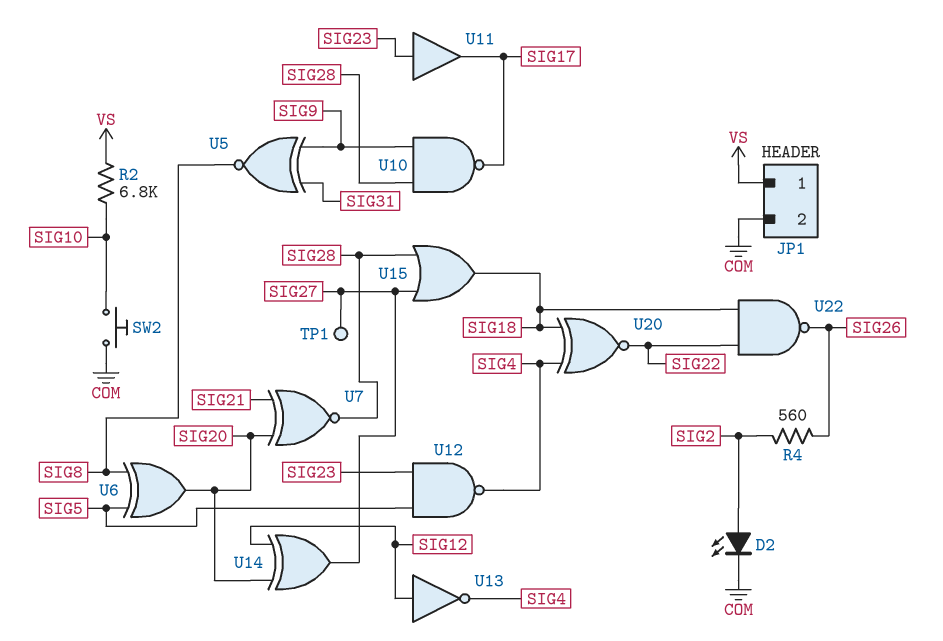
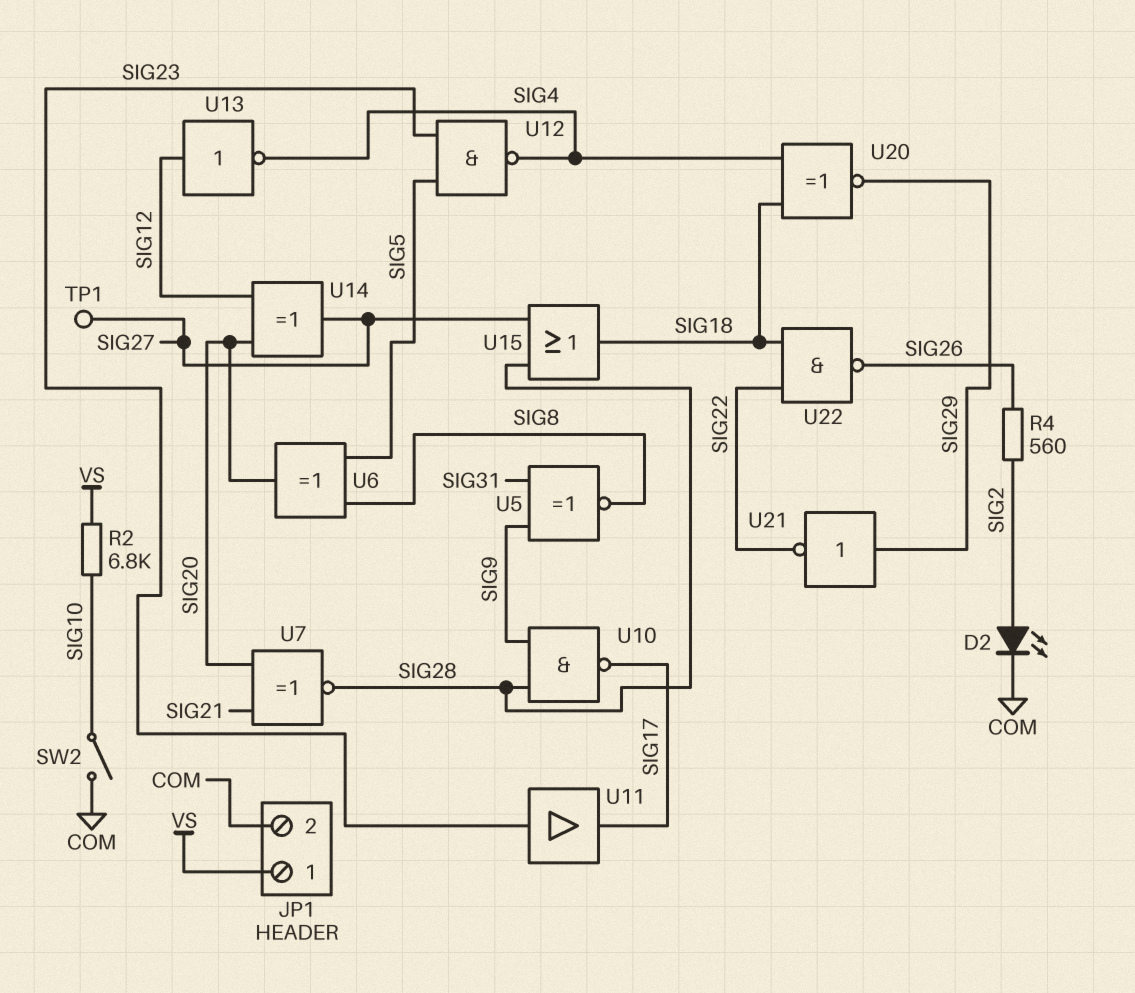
SW2: button (COM, SIG10) -> switch (COM, SIG10)
U20: XNOR (in SIG4, in SIG18, out SIG22) -> XNOR (in SIG4, in SIG18, out SIG29)
U21: none -> NOT (in SIG29, out SIG22)

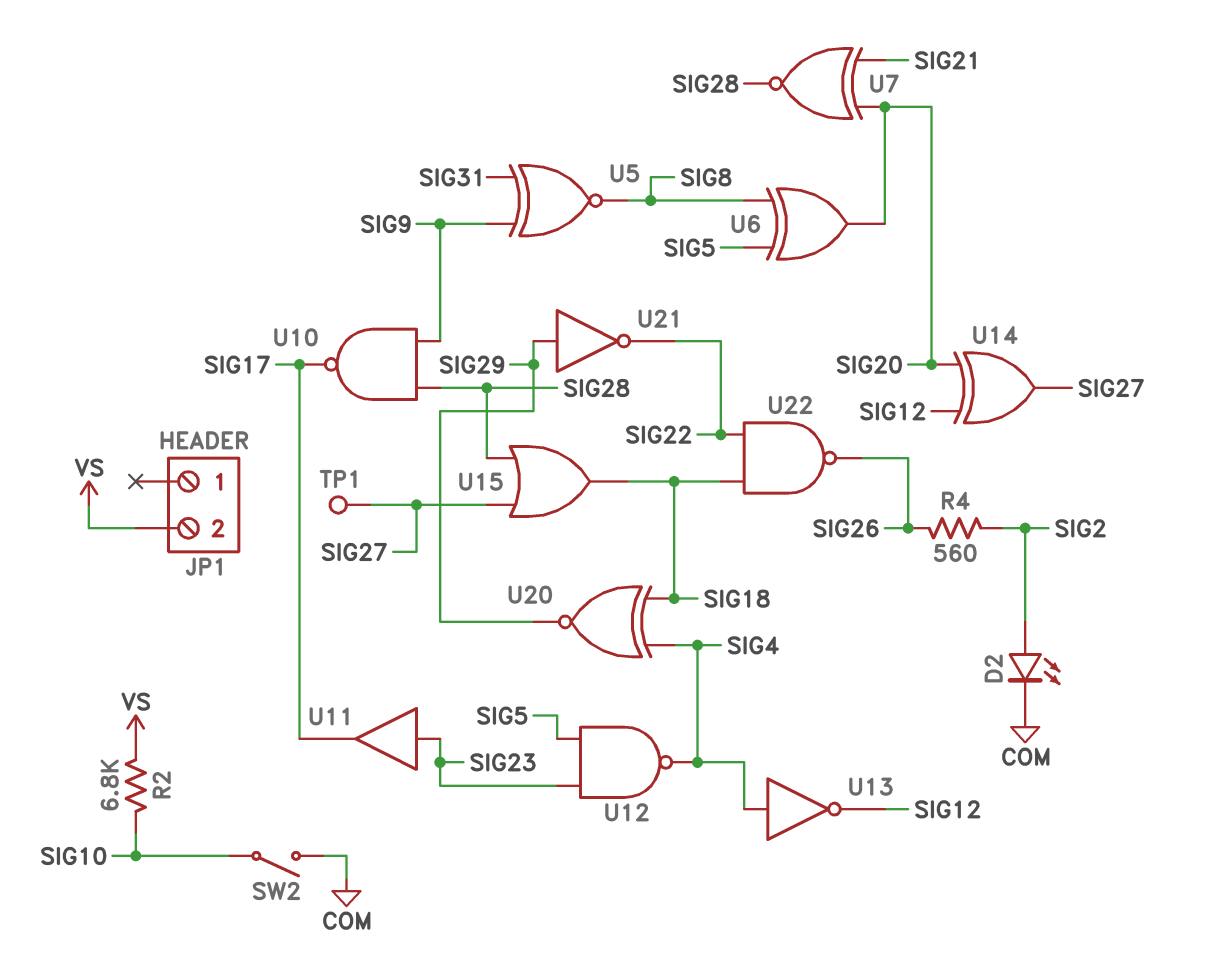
JP1 pin 1: VS -> none
JP1 pin 2: COM -> VS
U13: NOT (in SIG12, out SIG4) -> NOT (in SIG4, out SIG12)

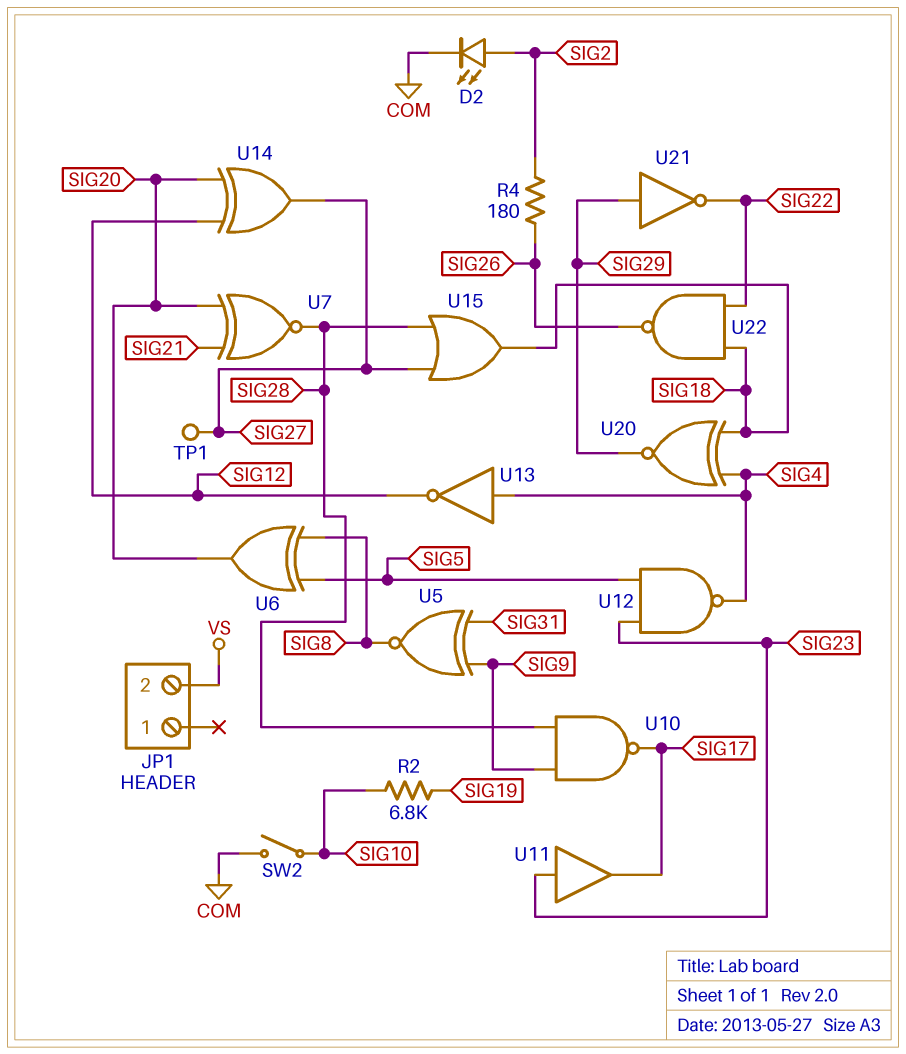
R2: 6.8k (SIG10, VS) -> 6.8k (SIG10, SIG19)
R4: 560 (SIG2, SIG26) -> 180 (SIG2, SIG26)

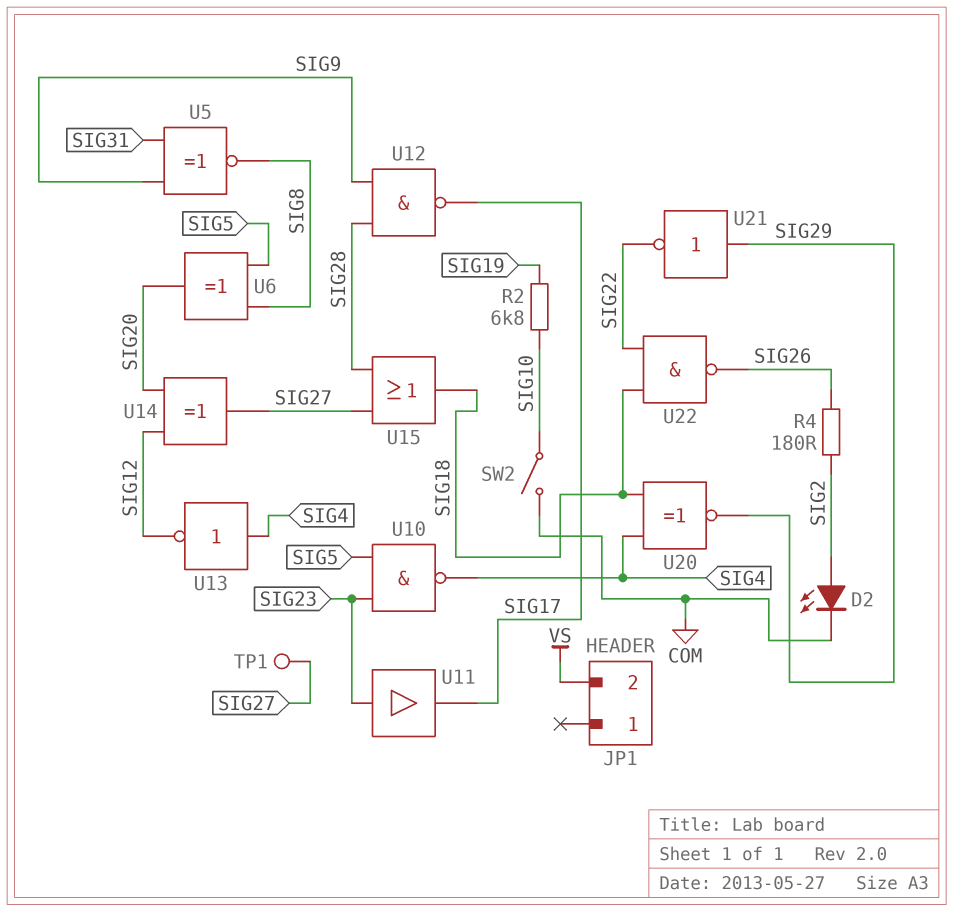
U7: XNOR (in SIG20, in SIG21, out SIG28) -> none
U10: NAND (in SIG9, in SIG28, out SIG17) -> NAND (in SIG5, in SIG23, out SIG4)
U12: NAND (in SIG5, in SIG23, out SIG4) -> NAND (in SIG9, in SIG28, out SIG17)

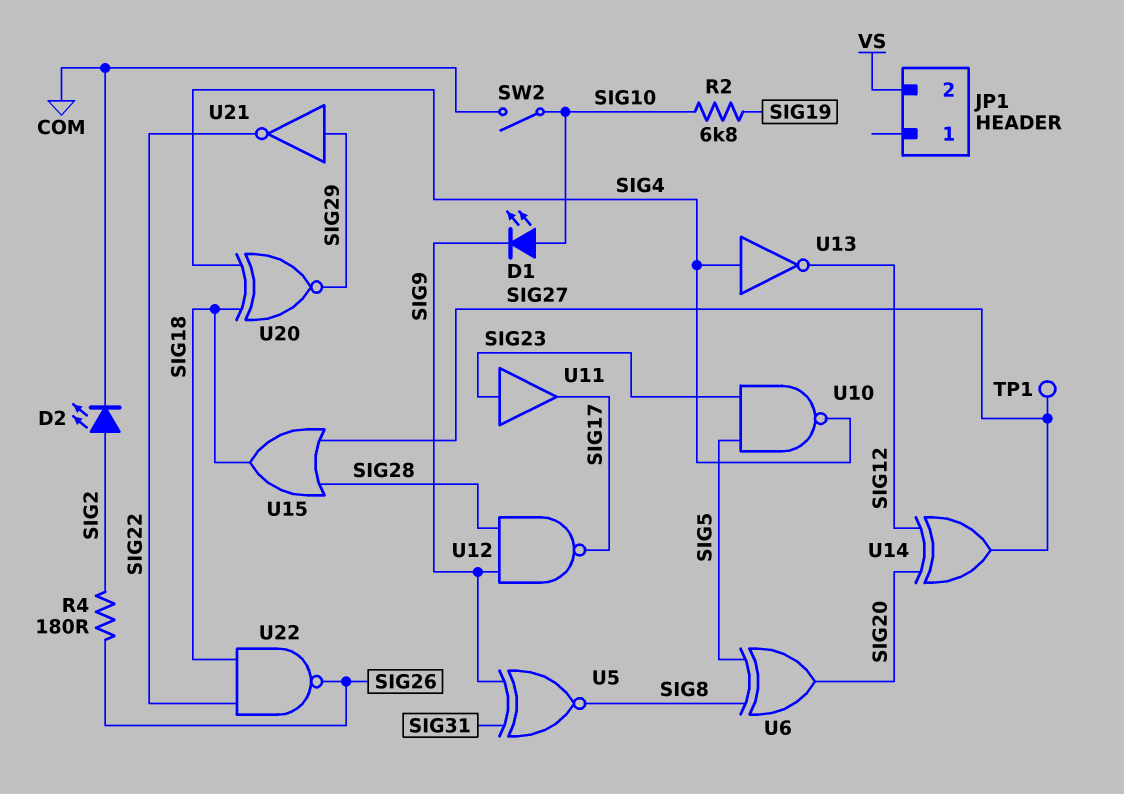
D1: none -> LED (A SIG10, K SIG9)

